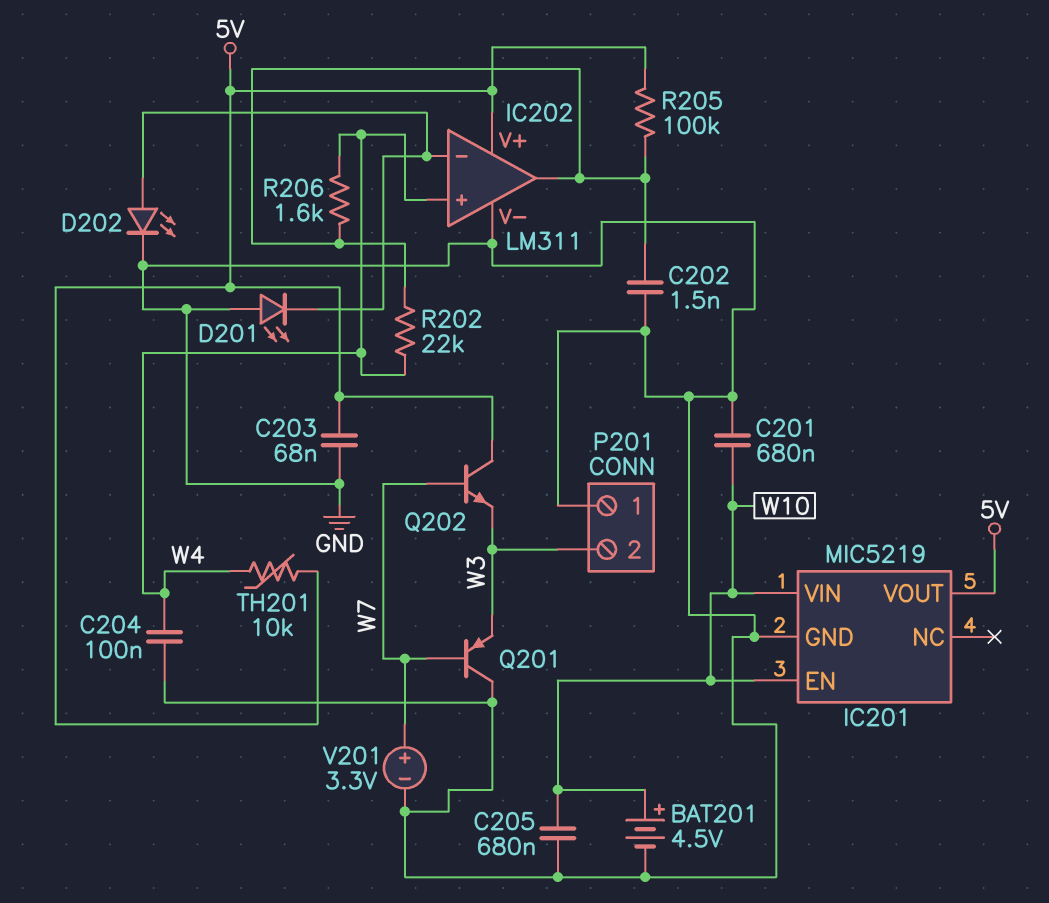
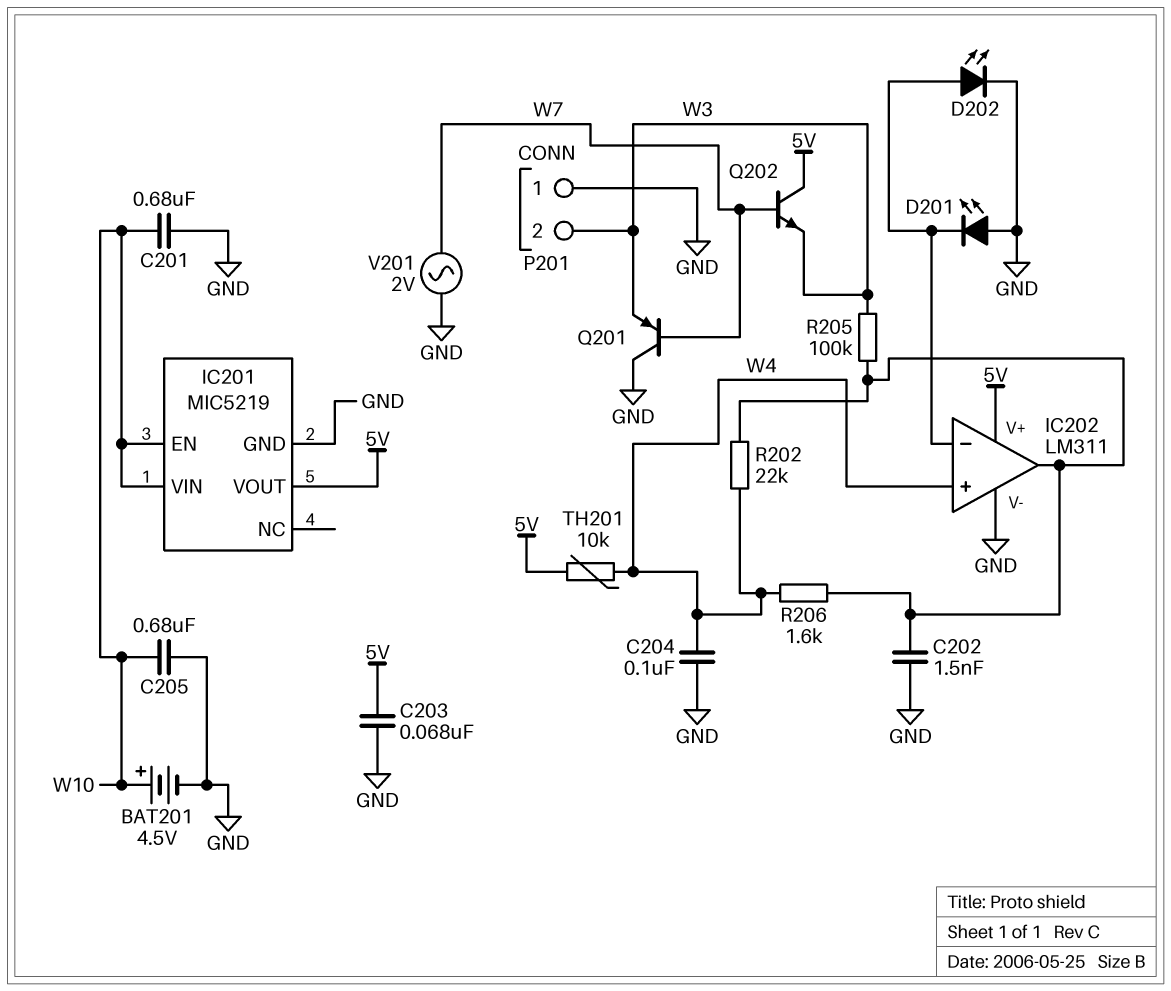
R205: 100k (5V, IC202/out) -> 100k (IC202/out, W3)
V201: 3.3V (plus W7, minus GND) -> AC 2V (GND, W7)

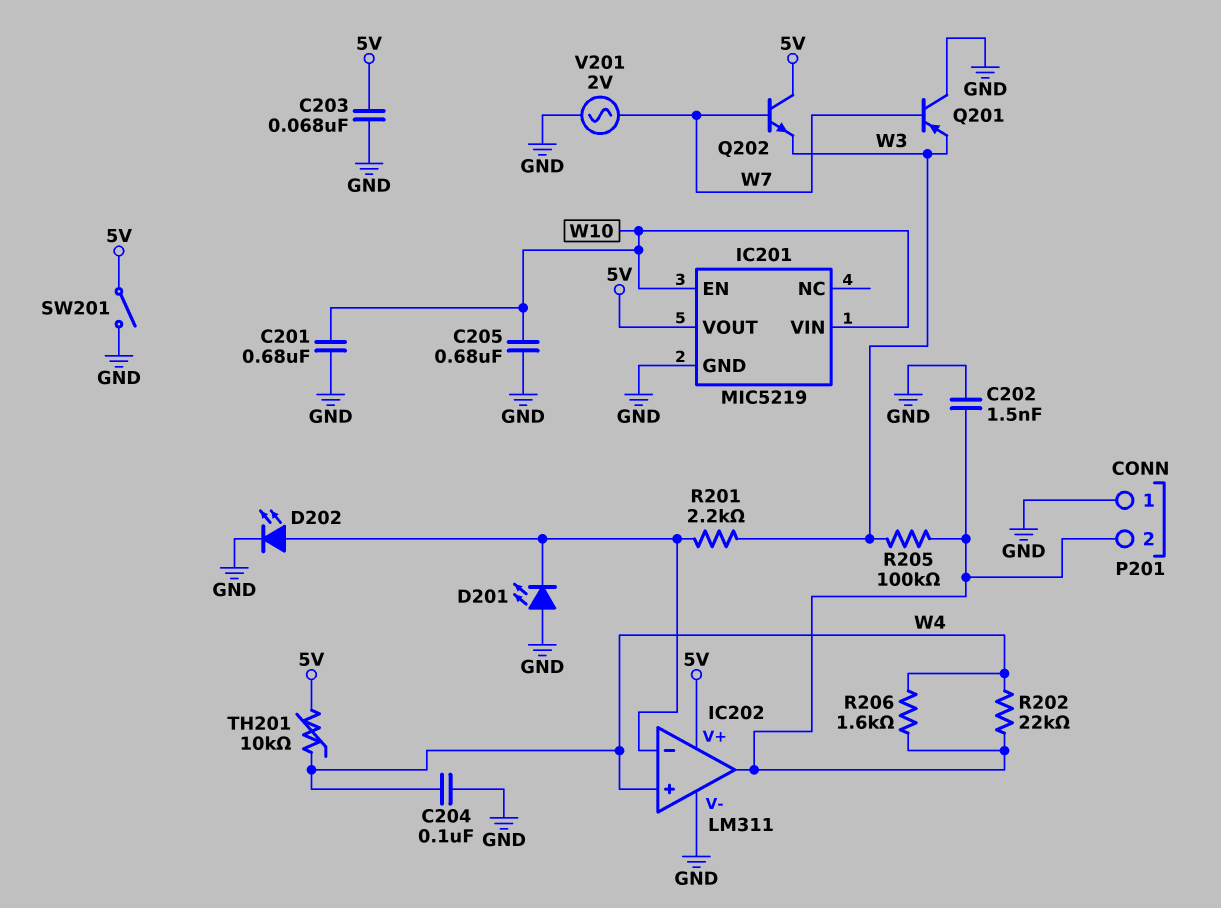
BAT201: 4.5V (plus W10, minus GND) -> none
P201 pin 2: W3 -> IC202/out
R201: none -> 2.2k (IC202/in-, W3)
SW201: none -> switch (5V, GND)

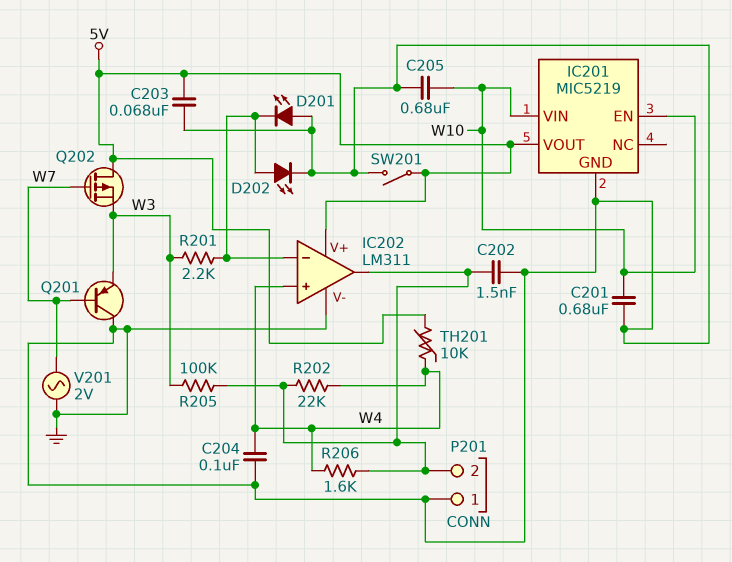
Q202: NPN (B W7, C 5V, E W3) -> PMOS (G W7, D 5V, S W3)

